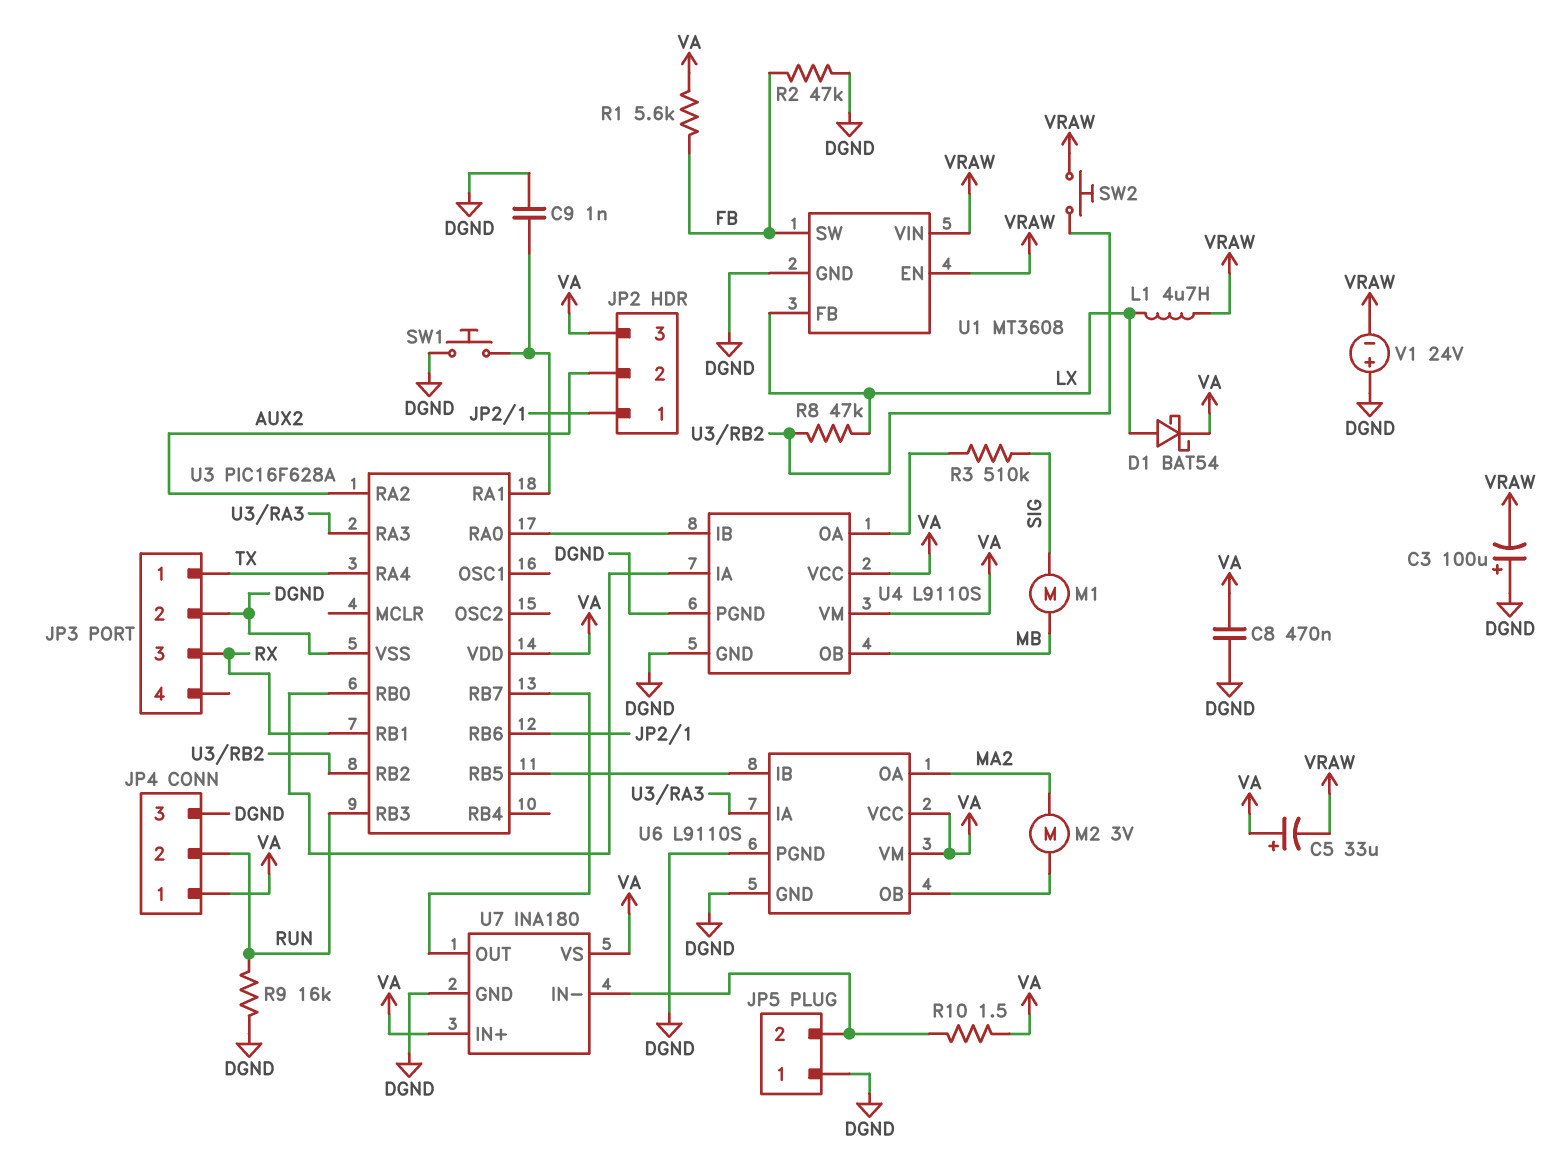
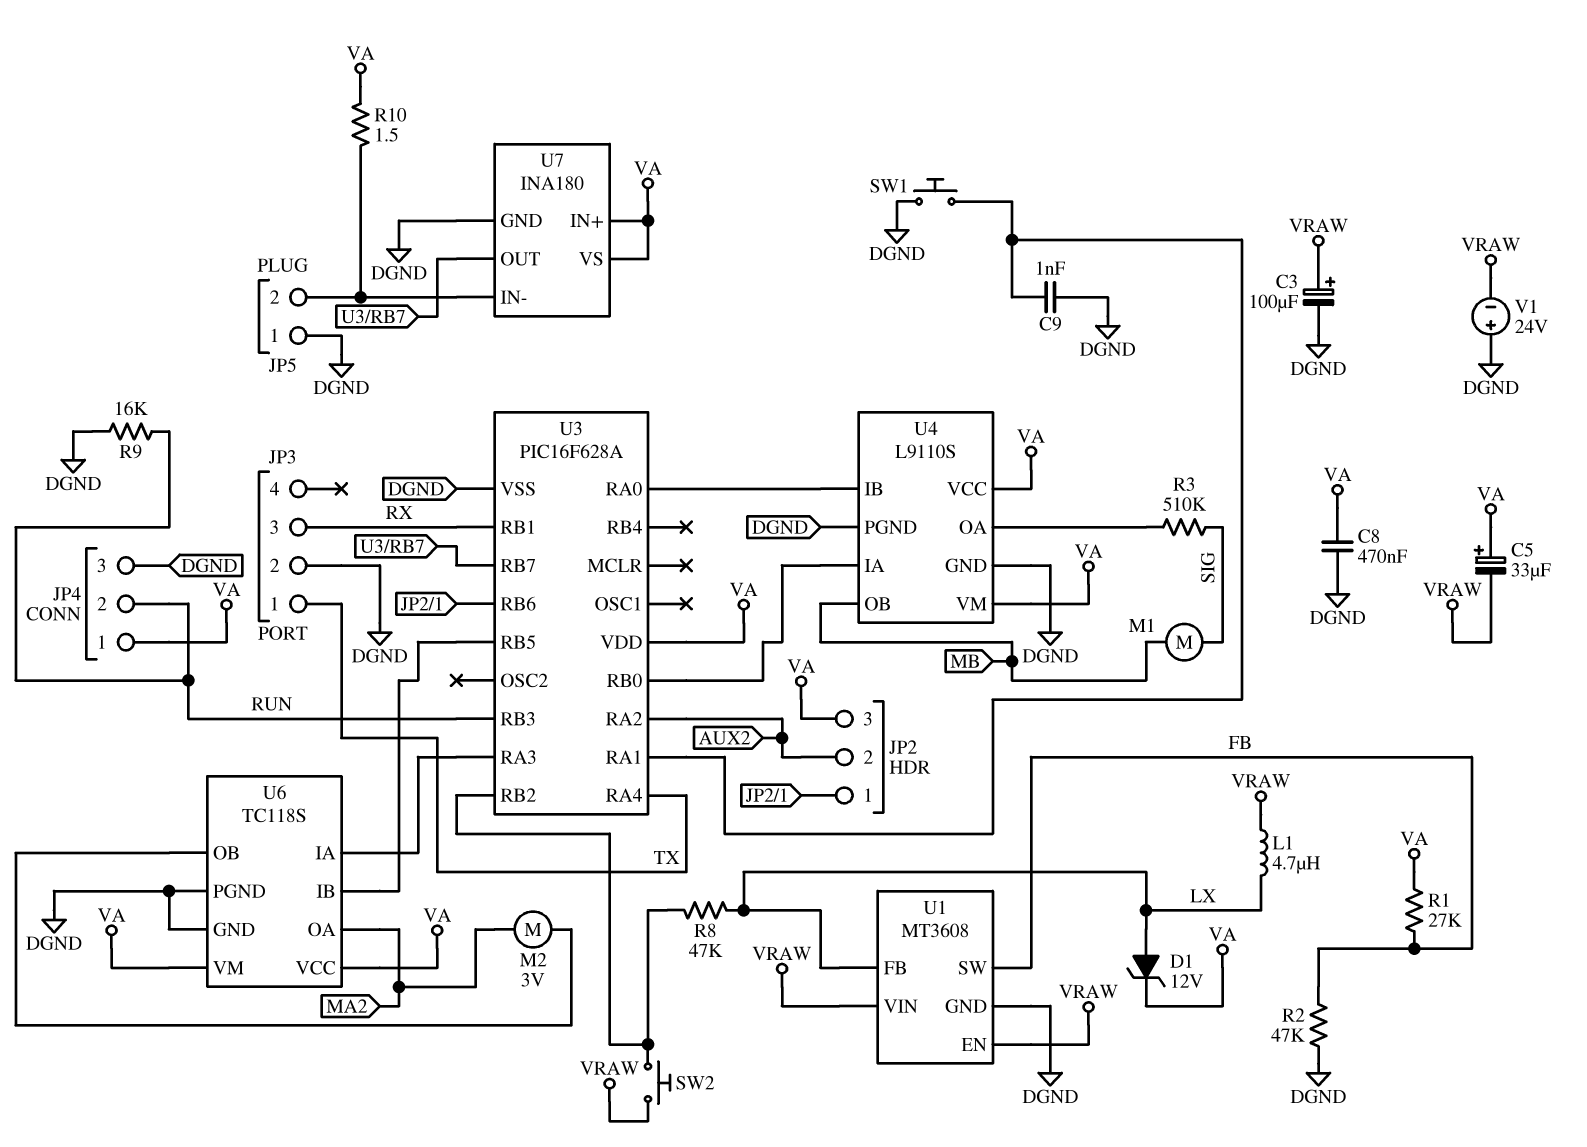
C3: 100uF (plus DGND, minus VRAW) -> 100uF (plus VRAW, minus DGND)
D1: schottky BAT54 (A LX, K VA) -> zener 12V (A LX, K VA)
R1: 5.6k (FB, VA) -> 27k (FB, VA)
U6: L9110S -> TC118S

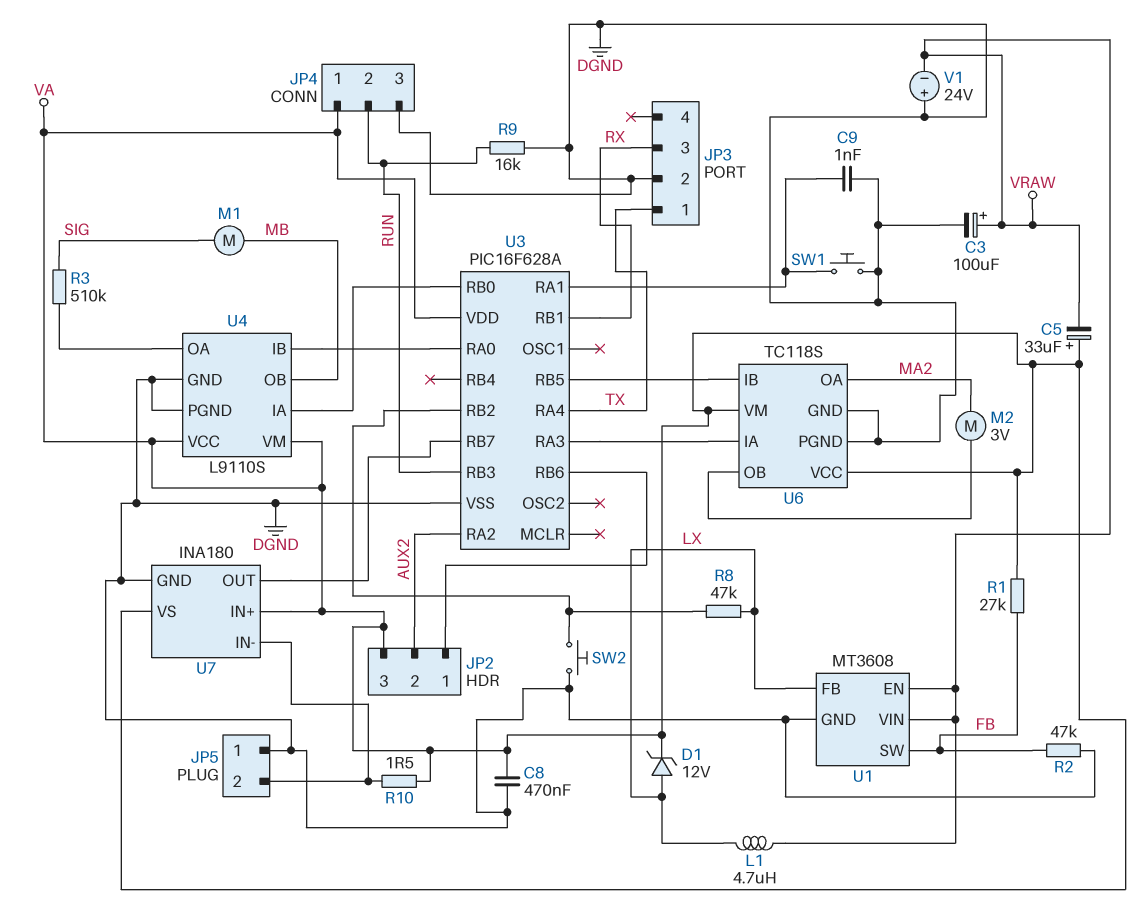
SW2: button (U3/RB2, VRAW) -> button (DGND, U3/RB2)

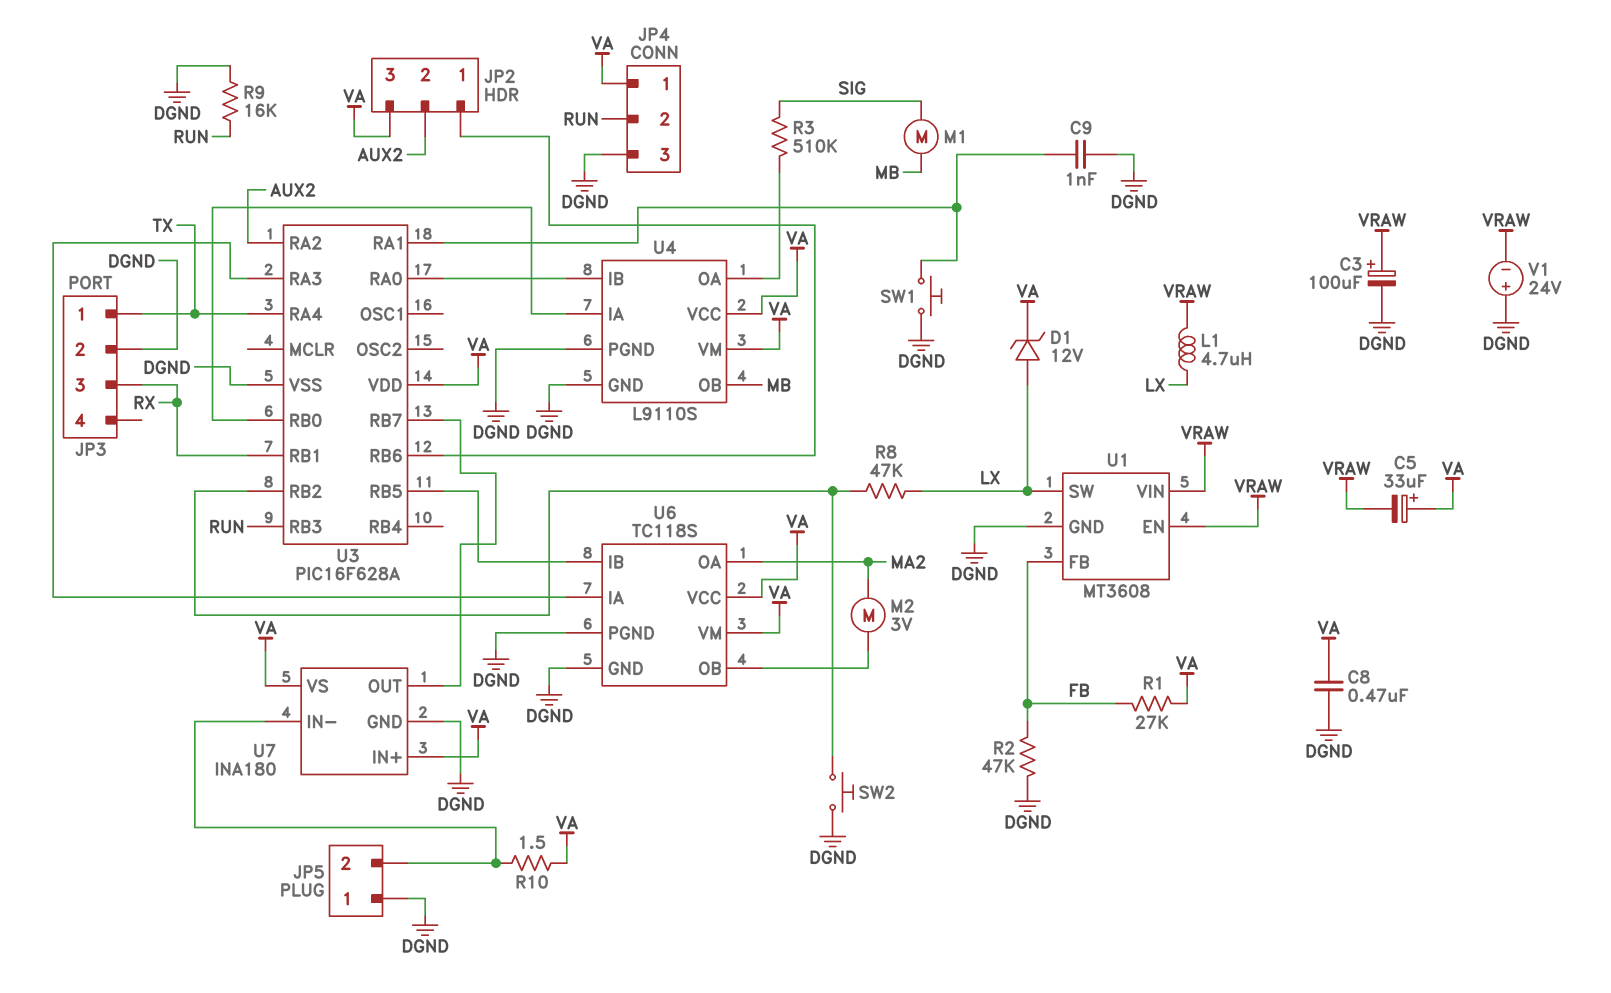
U1 pin FB: LX -> FB
U1 pin SW: FB -> LX

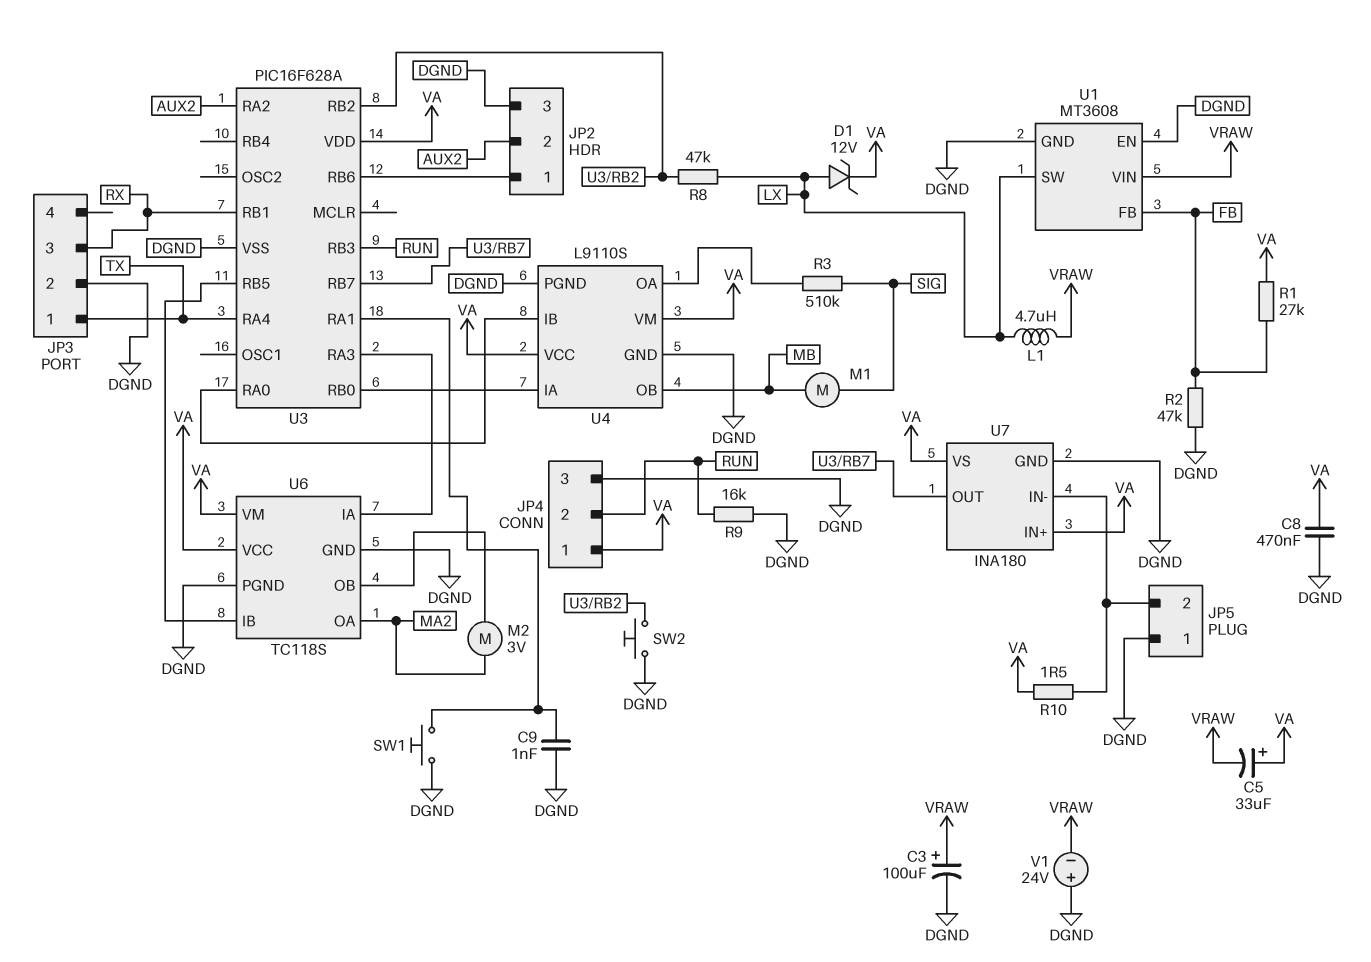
JP2 pin 3: VA -> DGND
U1 pin EN: VRAW -> DGND

